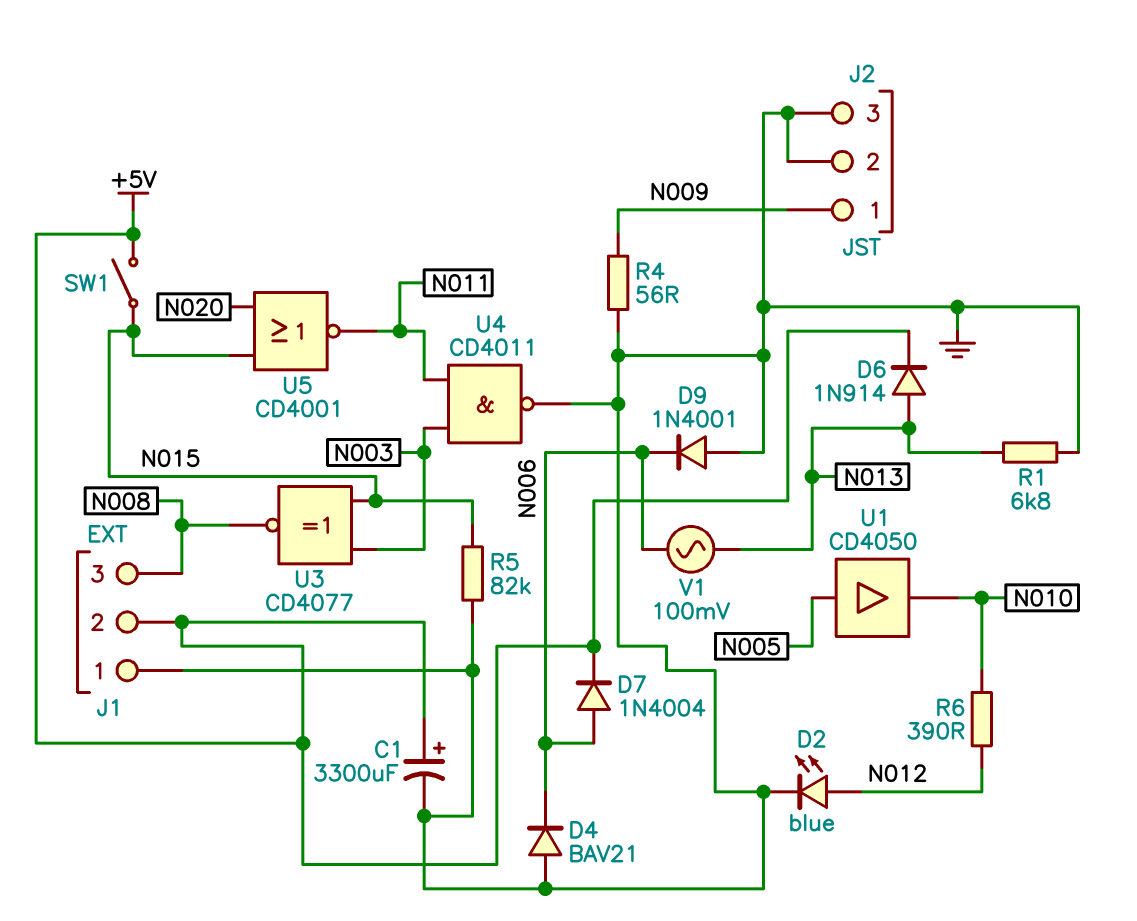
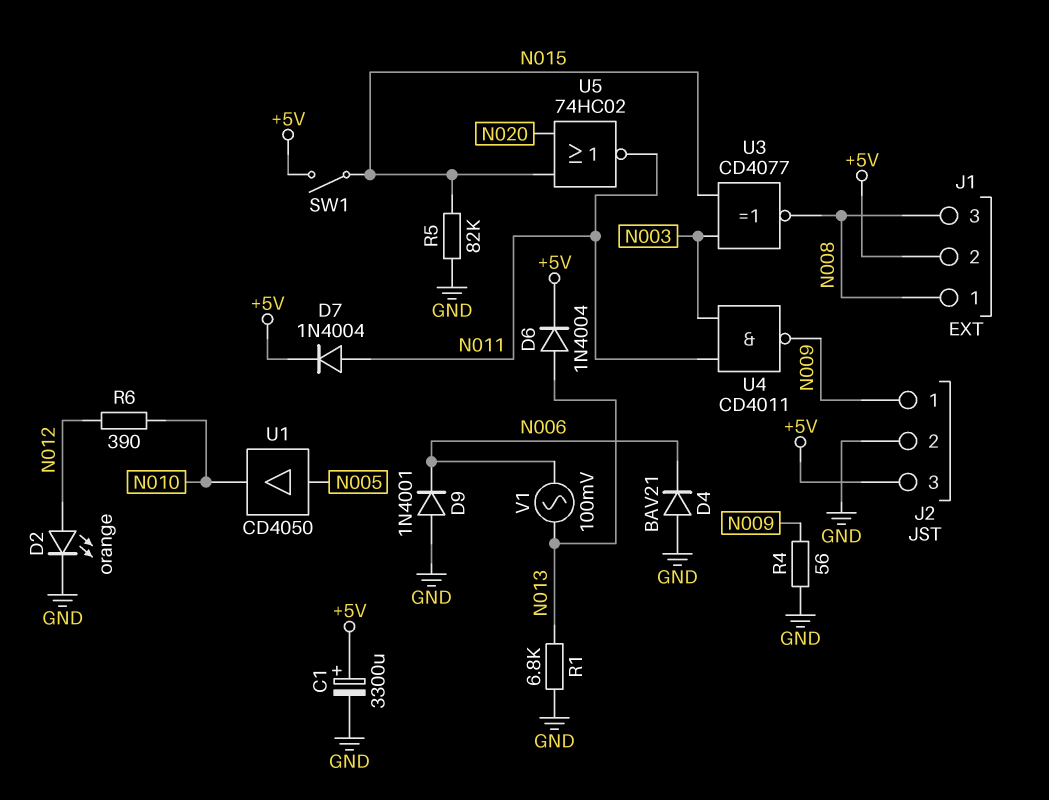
D2: LED blue (A N012, K GND) -> LED orange (A N012, K GND)
D6: diode 1N914 (A N013, K +5V) -> diode 1N4004 (A N013, K +5V)
D7: diode 1N4004 (A N006, K +5V) -> diode 1N4004 (A N011, K +5V)
J1 pin 1: GND -> N008
J2 pin 3: GND -> +5V
U4: NAND CD4011 (in N003, in N011, out GND) -> NAND CD4011 (in N003, in N011, out N009)
U5: NOR CD4001 (in N015, in N020, out N011) -> NOR 74HC02 (in N015, in N020, out N011)

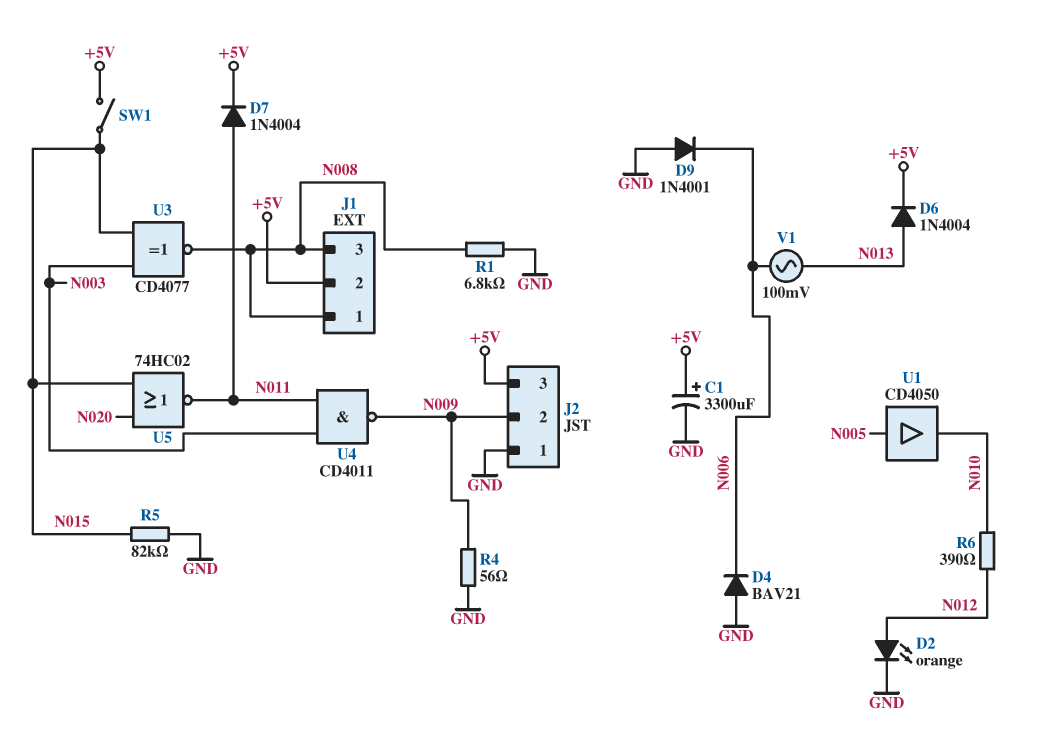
J2 pin 1: N009 -> GND
J2 pin 2: GND -> N009
R1: 6.8k (GND, N013) -> 6.8k (GND, N008)

